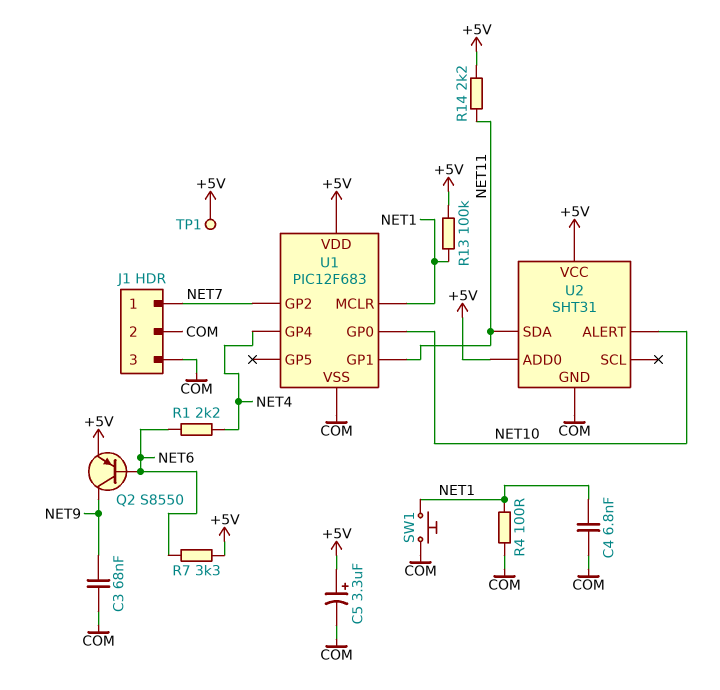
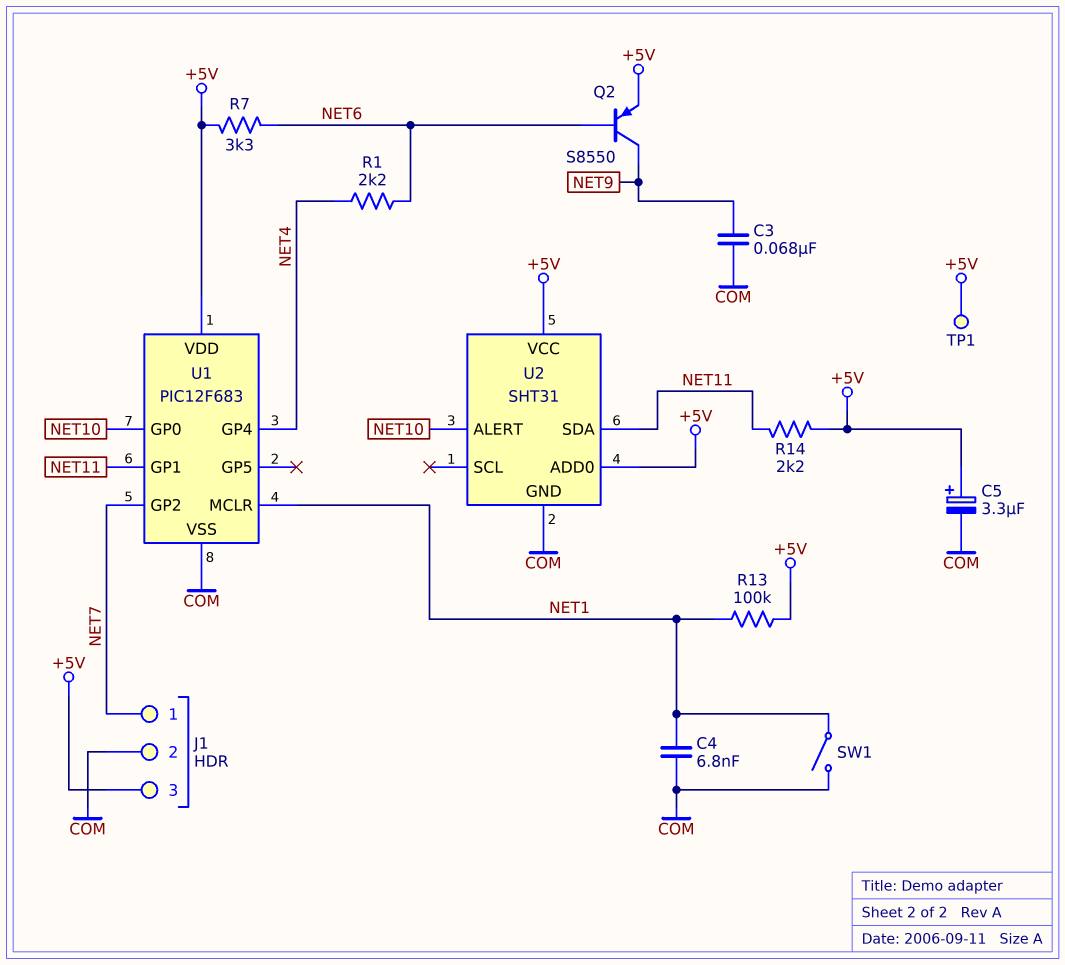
J1 pin 3: COM -> +5V
R4: 100 (COM, NET1) -> none
SW1: button (COM, NET1) -> switch (COM, NET1)

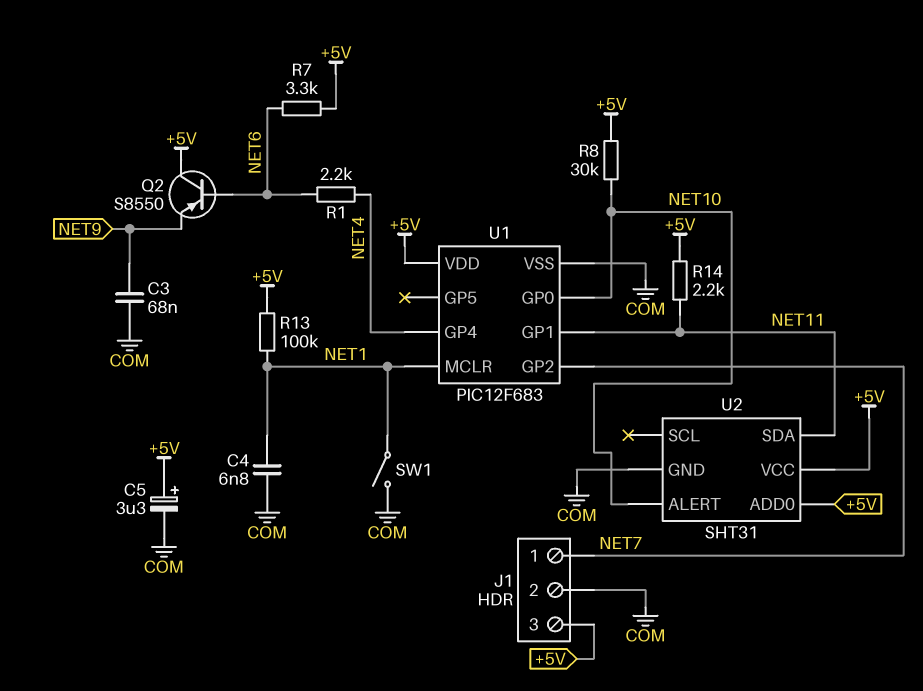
Q2: PNP S8550 (B NET6, C NET9, E +5V) -> PNP S8550 (B NET6, C +5V, E NET9)
R8: none -> 30k (+5V, NET10)
TP1: test point (+5V) -> none

